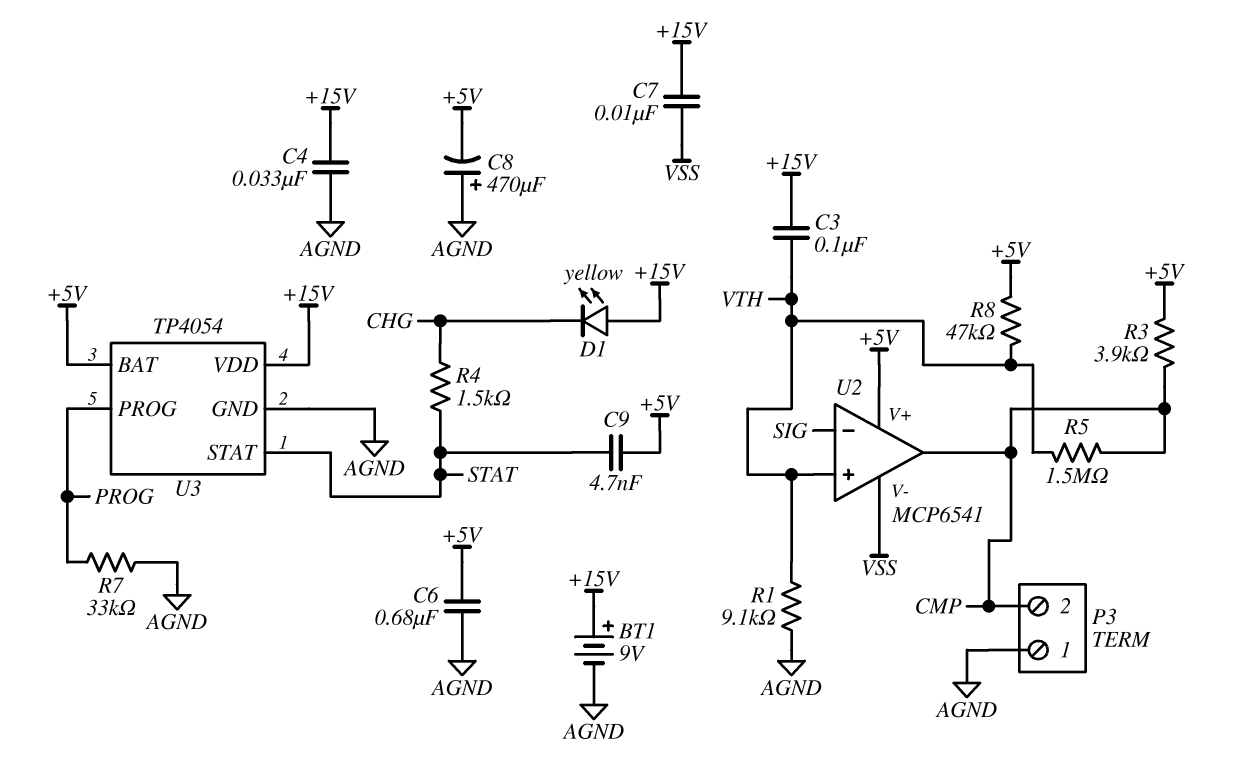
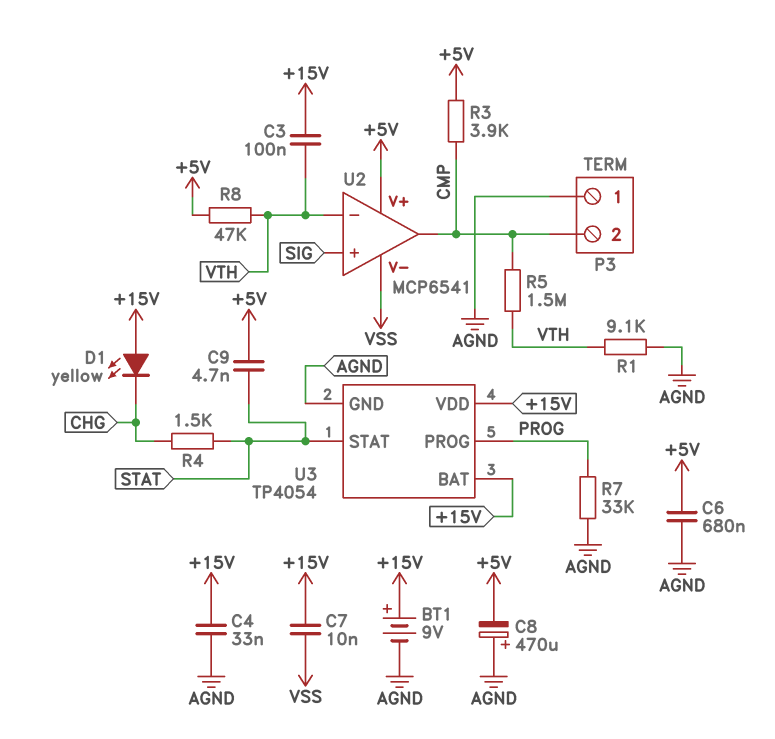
U2 pin in+: VTH -> SIG
U2 pin in-: SIG -> VTH
U3 pin BAT: +5V -> +15V

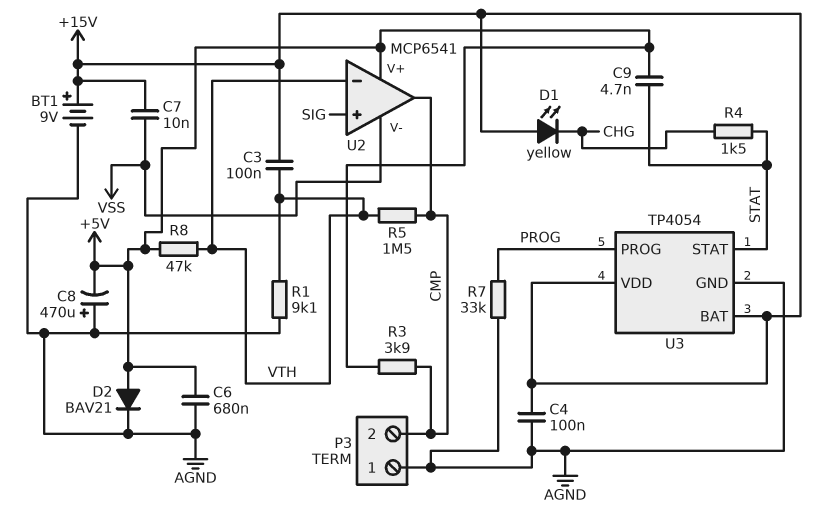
C4: 33nF (+15V, AGND) -> 100nF (+15V, AGND)
D2: none -> diode BAV21 (A +5V, K AGND)

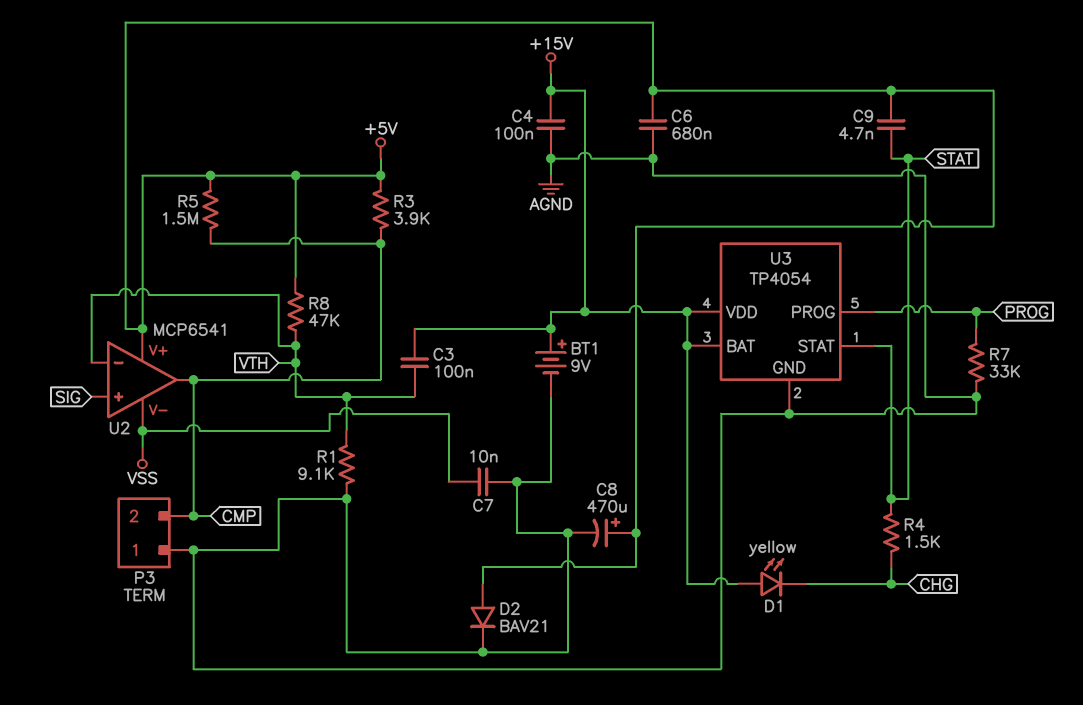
C7: 10nF (+15V, VSS) -> 10nF (AGND, VSS)
C8: 470uF (plus AGND, minus +5V) -> 470uF (plus +5V, minus AGND)
R5: 1.5M (CMP, VTH) -> 1.5M (+5V, CMP)

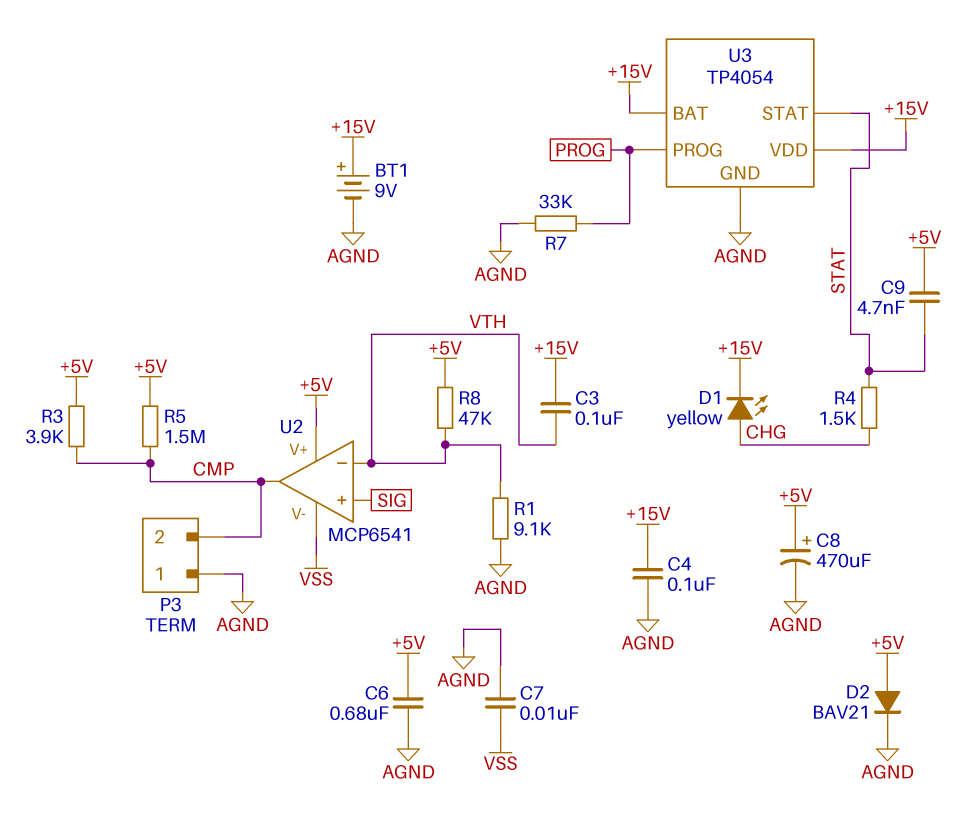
D1: LED yellow (A +15V, K CHG) -> LED yellow (A CHG, K +15V)

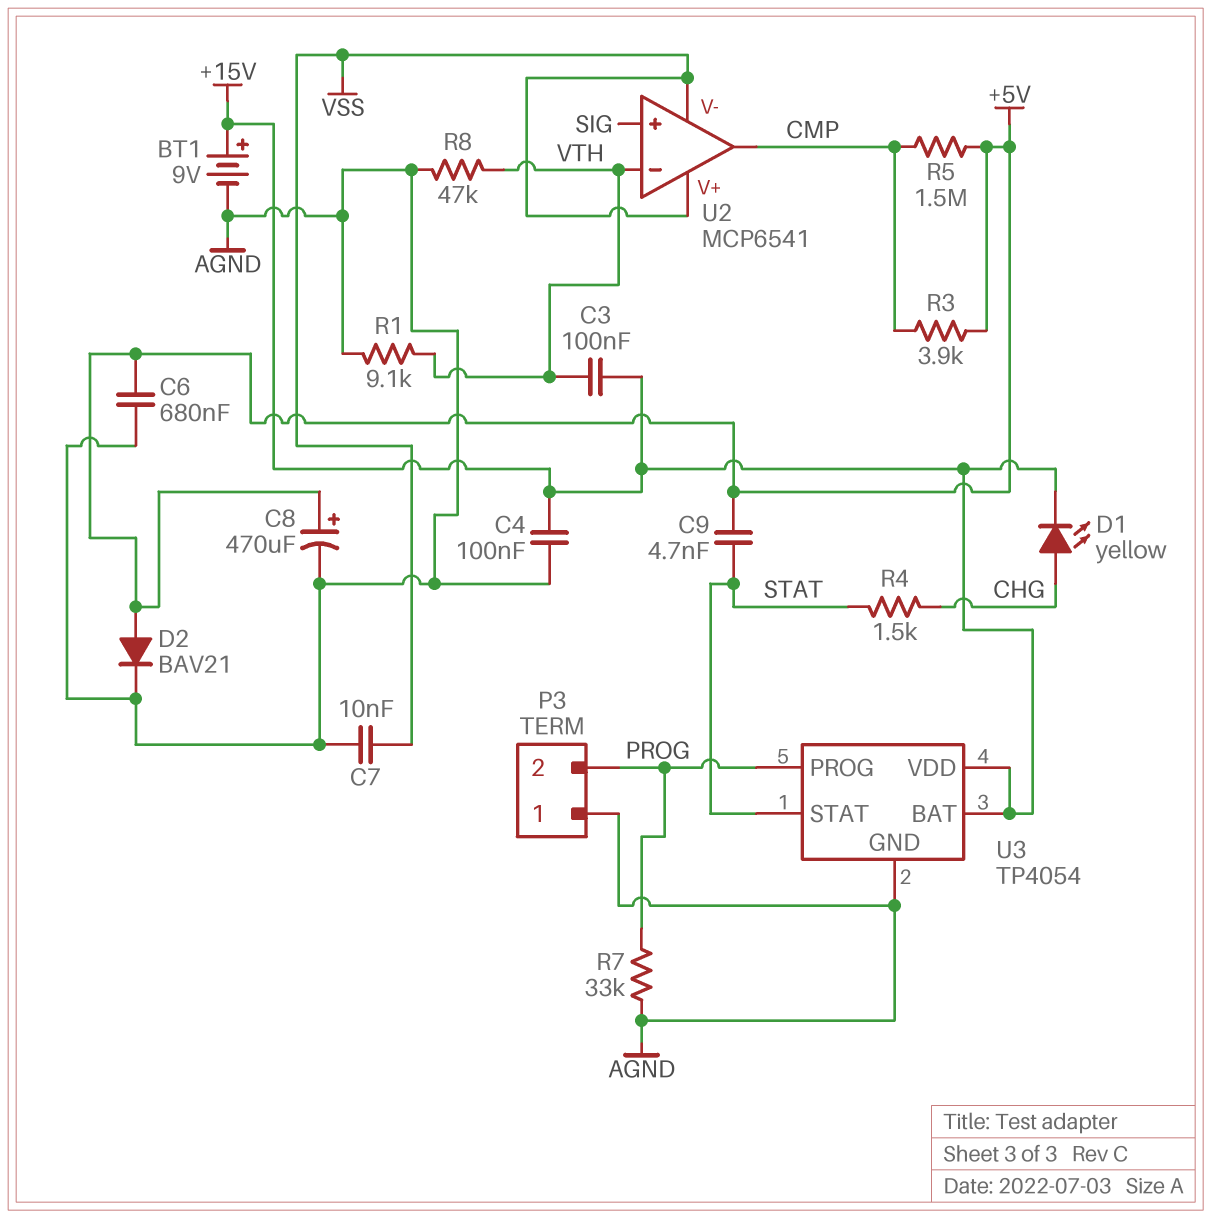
P3 pin 2: CMP -> PROG
R8: 47k (+5V, VTH) -> 47k (AGND, VTH)
U2 pin V+: +5V -> VSS

